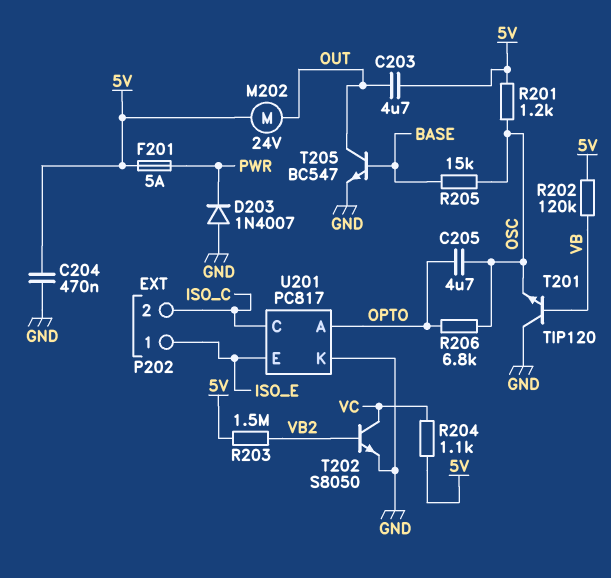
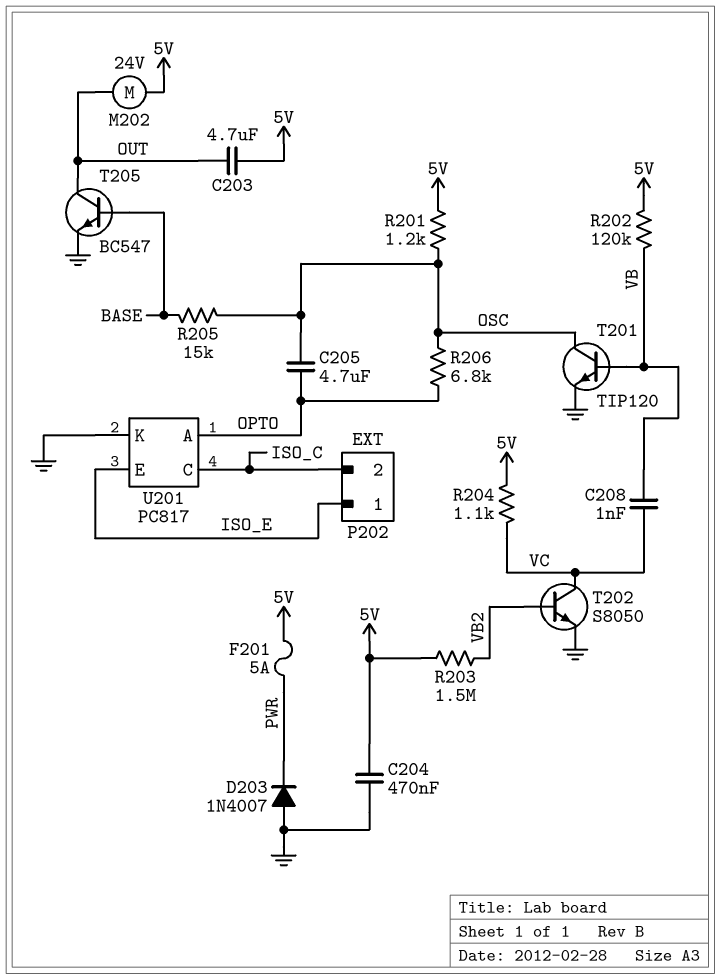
C208: none -> 1nF (VB, VC)
T201: NPN TIP120 (B VB, C GND, E OSC) -> NPN TIP120 (B VB, C OSC, E GND)

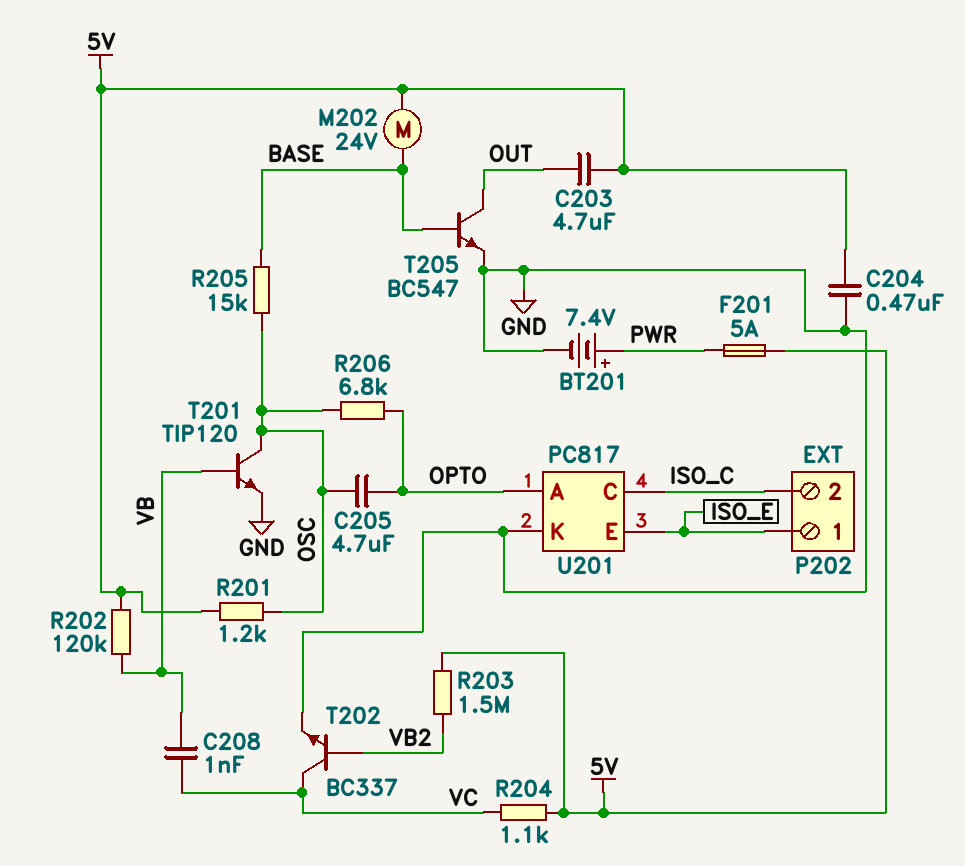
BT201: none -> 7.4V (plus PWR, minus GND)
D203: diode 1N4007 (A GND, K PWR) -> none
M202: motor 24V (5V, OUT) -> motor 24V (5V, BASE)
T202: NPN S8050 (B VB2, C VC, E GND) -> NPN BC337 (B VB2, C VC, E GND)

